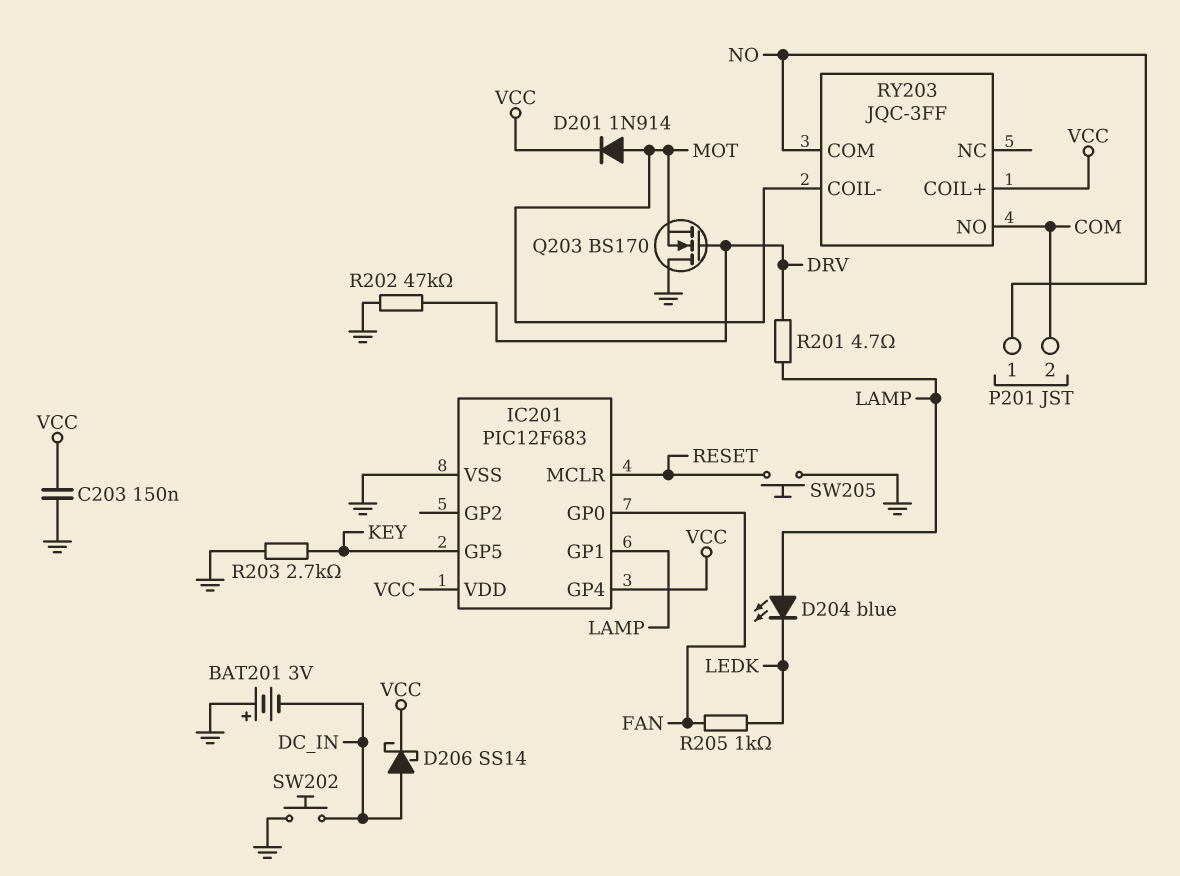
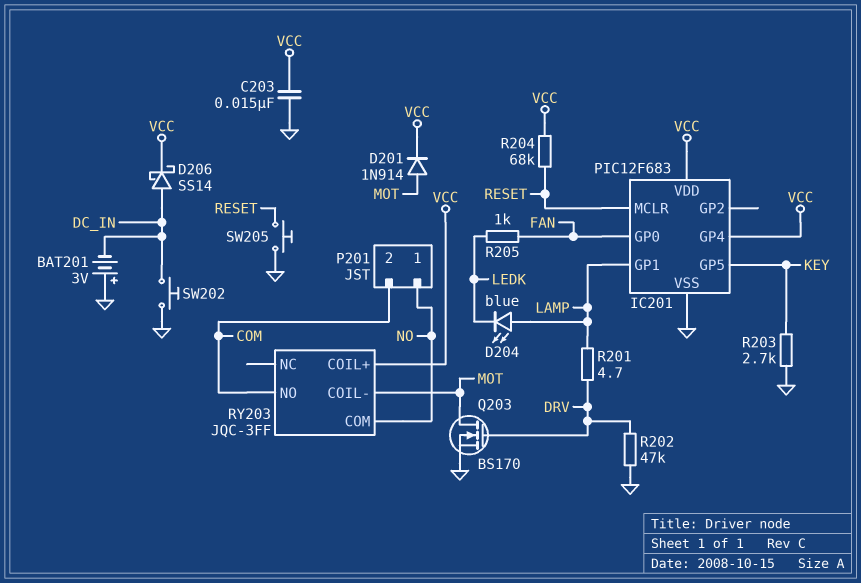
C203: 150nF (GND, VCC) -> 15nF (GND, VCC)
Q203: NMOS BS170 (G DRV, D GND, S MOT) -> NMOS BS170 (G DRV, D MOT, S GND)
R204: none -> 68k (RESET, VCC)

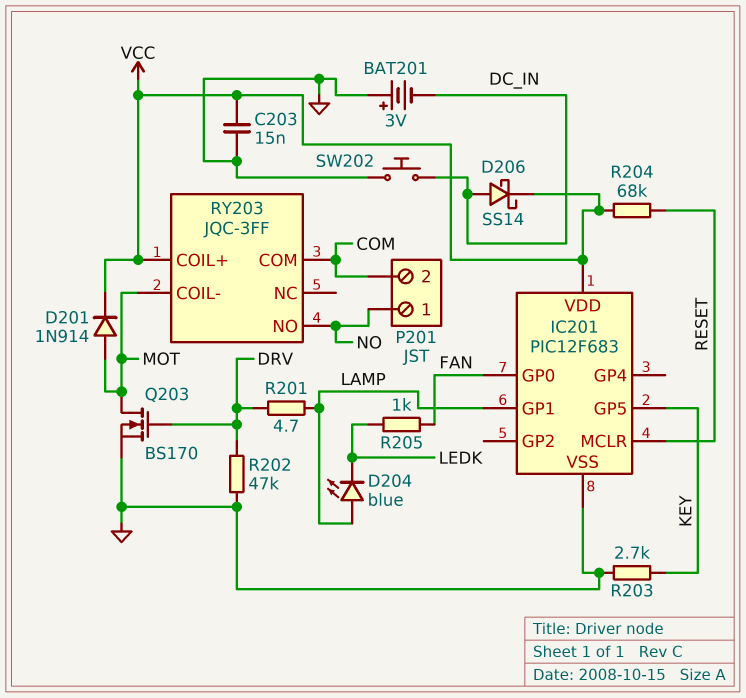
IC201 pin GP4: VCC -> none
RY203 pin COM: NO -> COM
RY203 pin NO: COM -> NO
SW205: button (GND, RESET) -> none

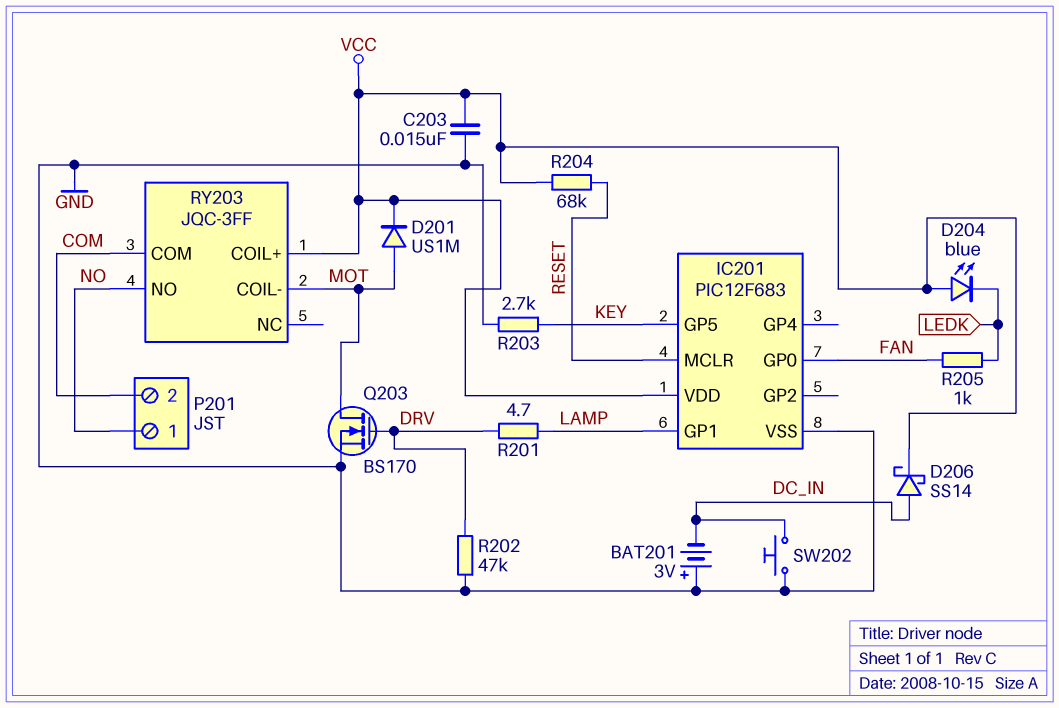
D201: diode 1N914 (A MOT, K VCC) -> diode US1M (A MOT, K VCC)
D204: LED blue (A LAMP, K LEDK) -> LED blue (A VCC, K LEDK)

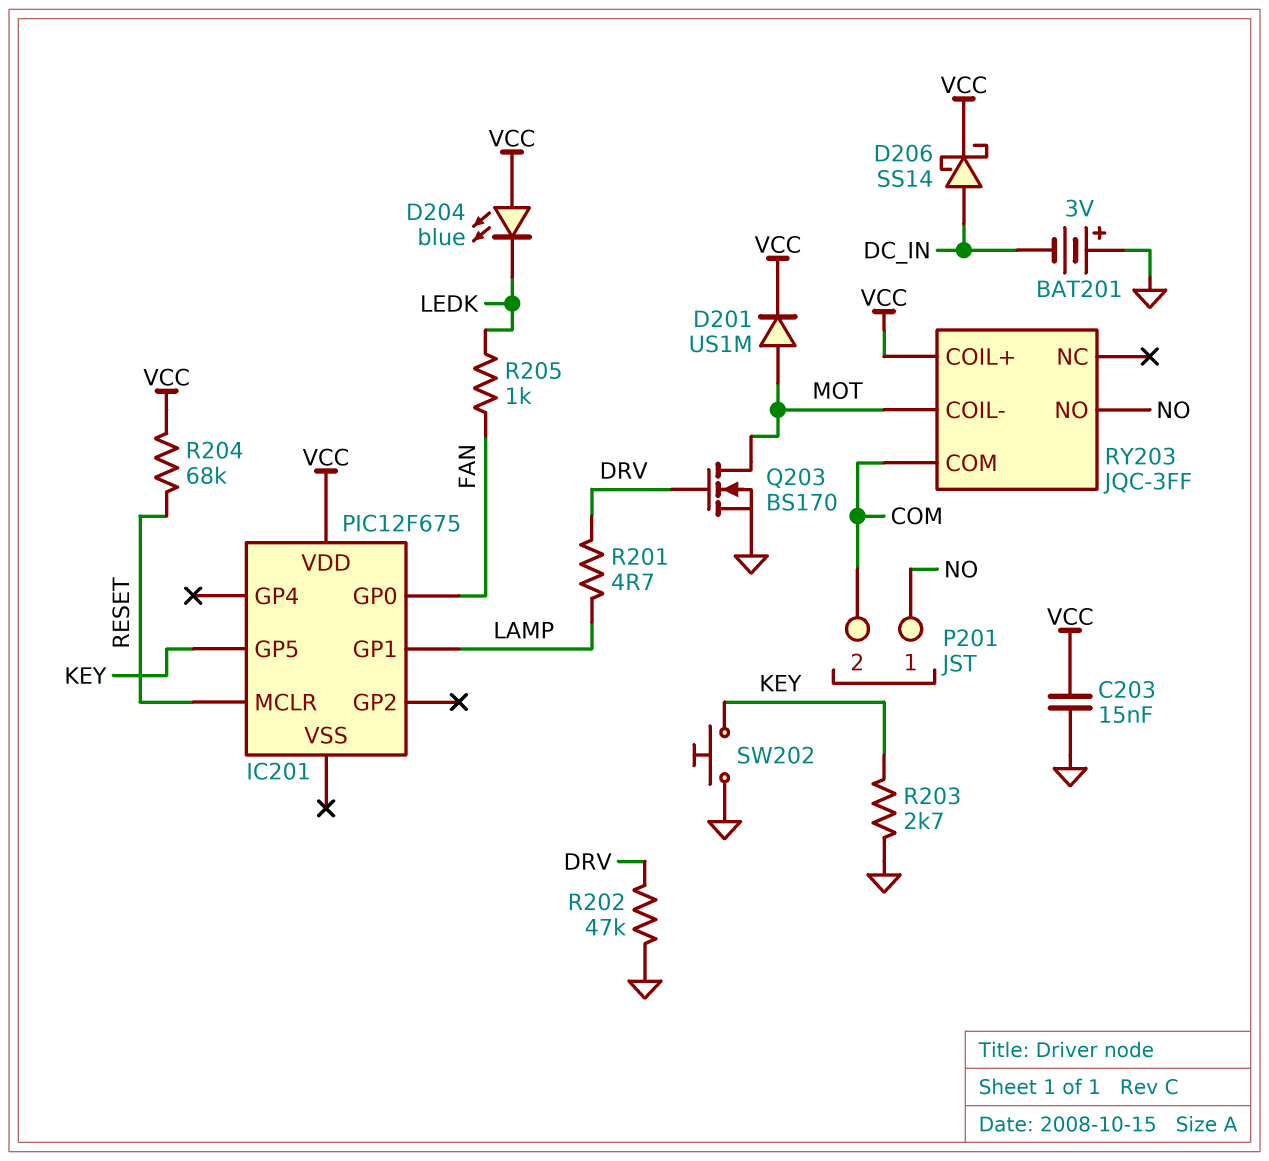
IC201: PIC12F683 -> PIC12F675
IC201 pin VSS: GND -> none
SW202: button (DC_IN, GND) -> button (GND, KEY)

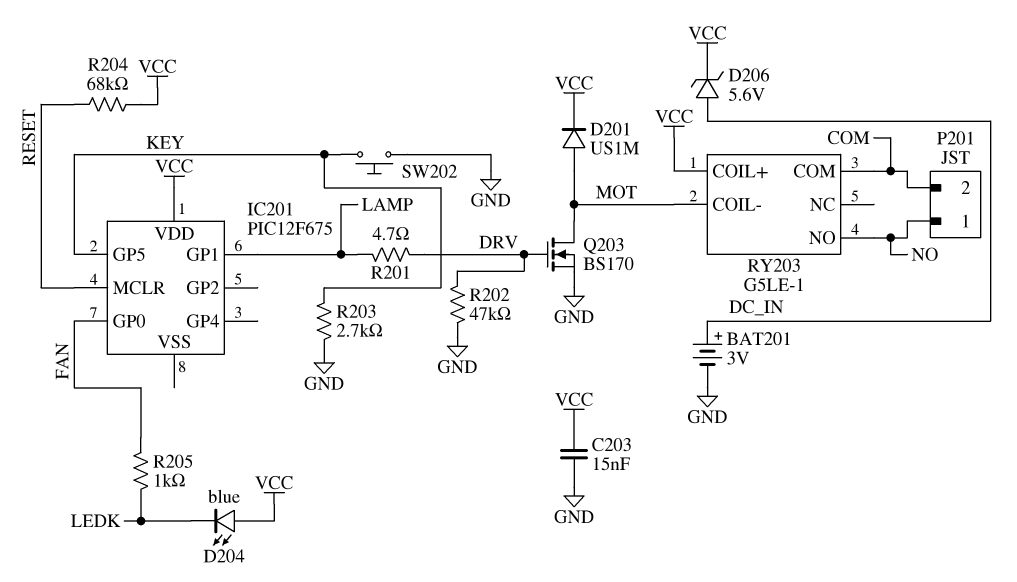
BAT201: 3V (plus GND, minus DC_IN) -> 3V (plus DC_IN, minus GND)
D206: schottky SS14 (A DC_IN, K VCC) -> zener 5.6V (A DC_IN, K VCC)
RY203: JQC-3FF -> G5LE-1

